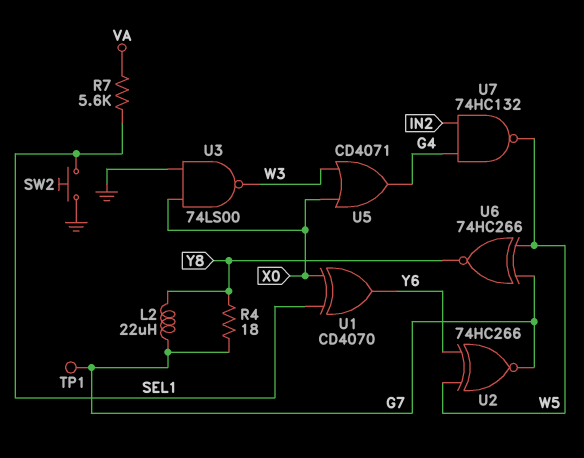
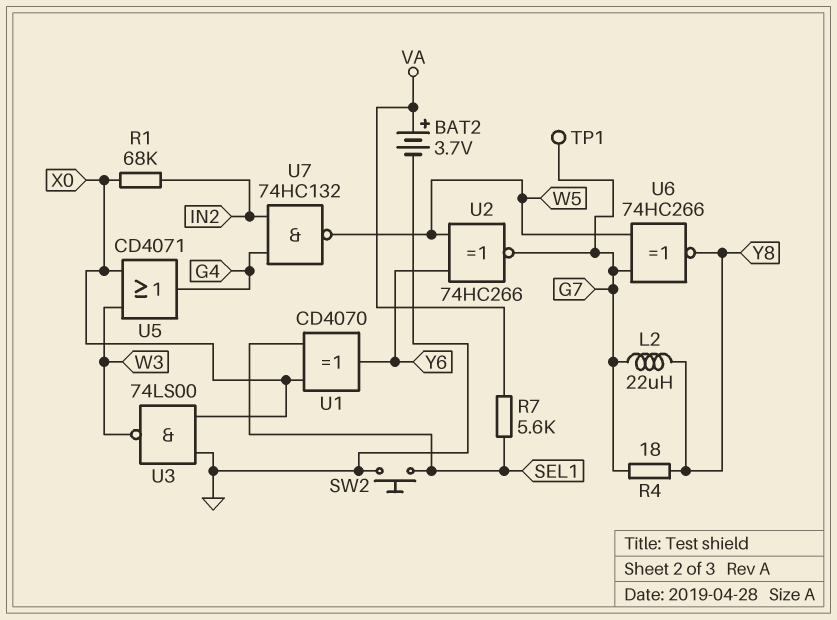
BAT2: none -> 3.7V (plus VA, minus GND)
R1: none -> 68k (IN2, X0)

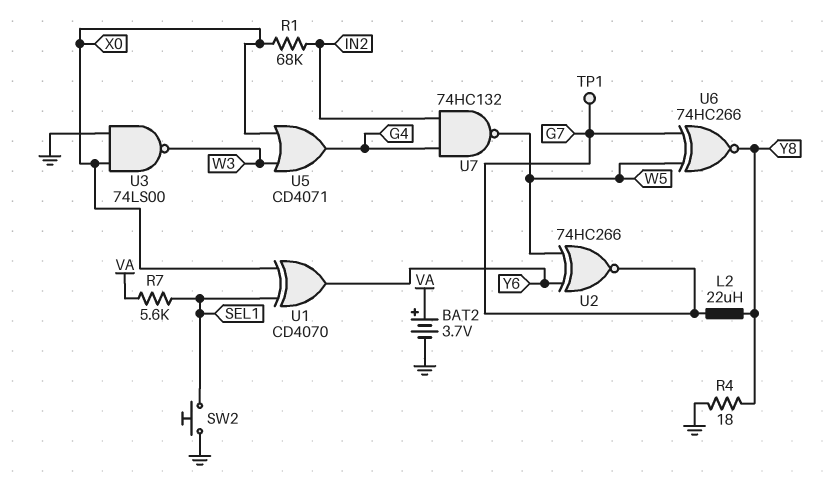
R4: 18 (G7, Y8) -> 18 (GND, Y8)

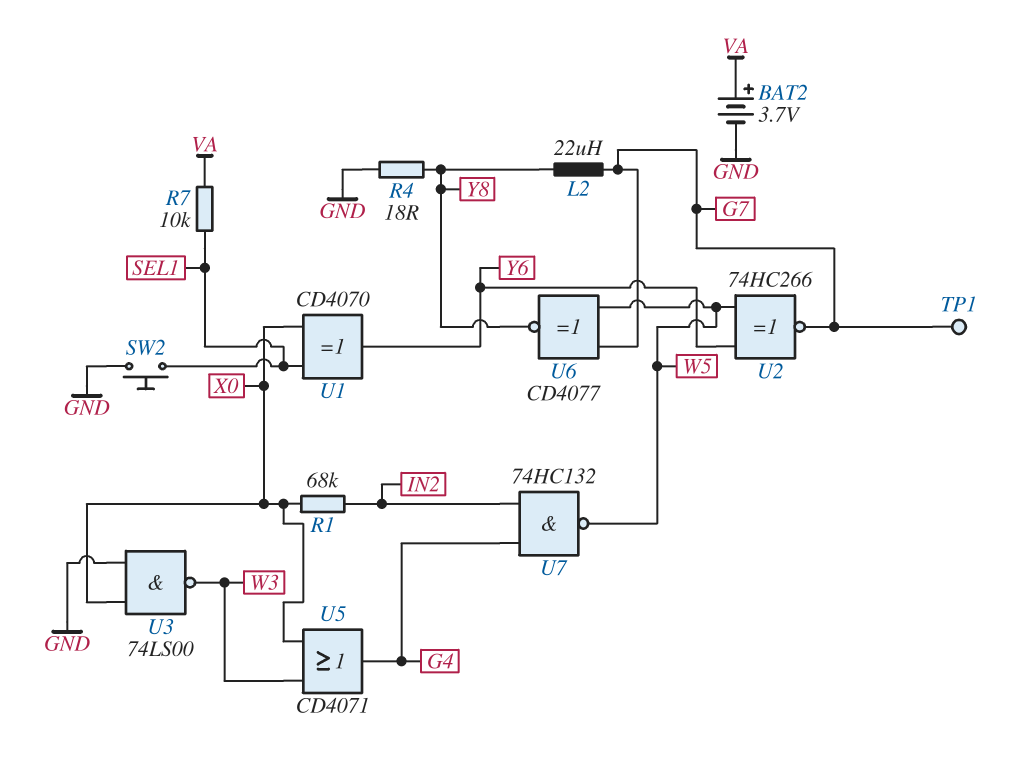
R7: 5.6k (SEL1, VA) -> 10k (SEL1, VA)
U6: XNOR 74HC266 (in G7, in W5, out Y8) -> XNOR CD4077 (in G7, in W5, out Y8)

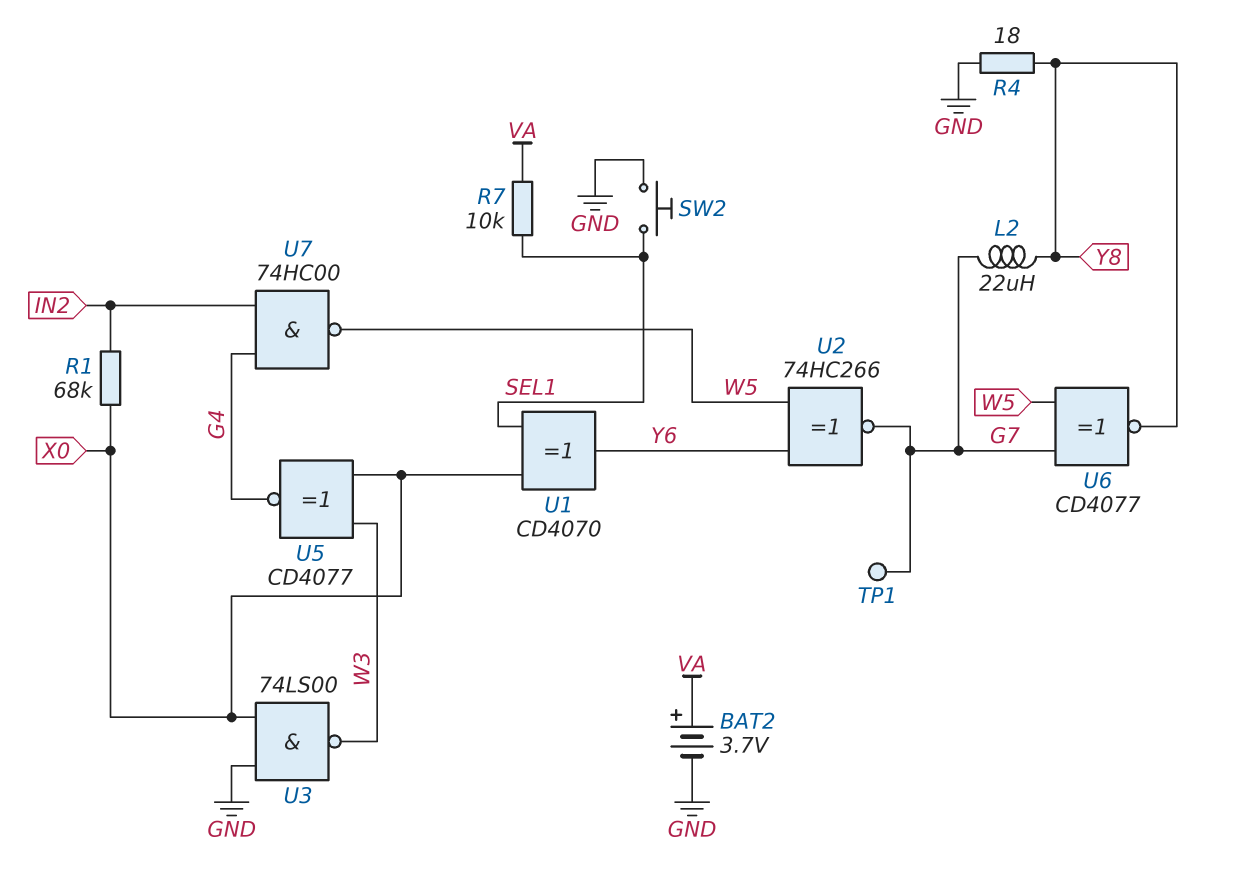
U5: OR CD4071 (in W3, in X0, out G4) -> XNOR CD4077 (in W3, in X0, out G4)
U7: NAND 74HC132 (in G4, in IN2, out W5) -> NAND 74HC00 (in G4, in IN2, out W5)

